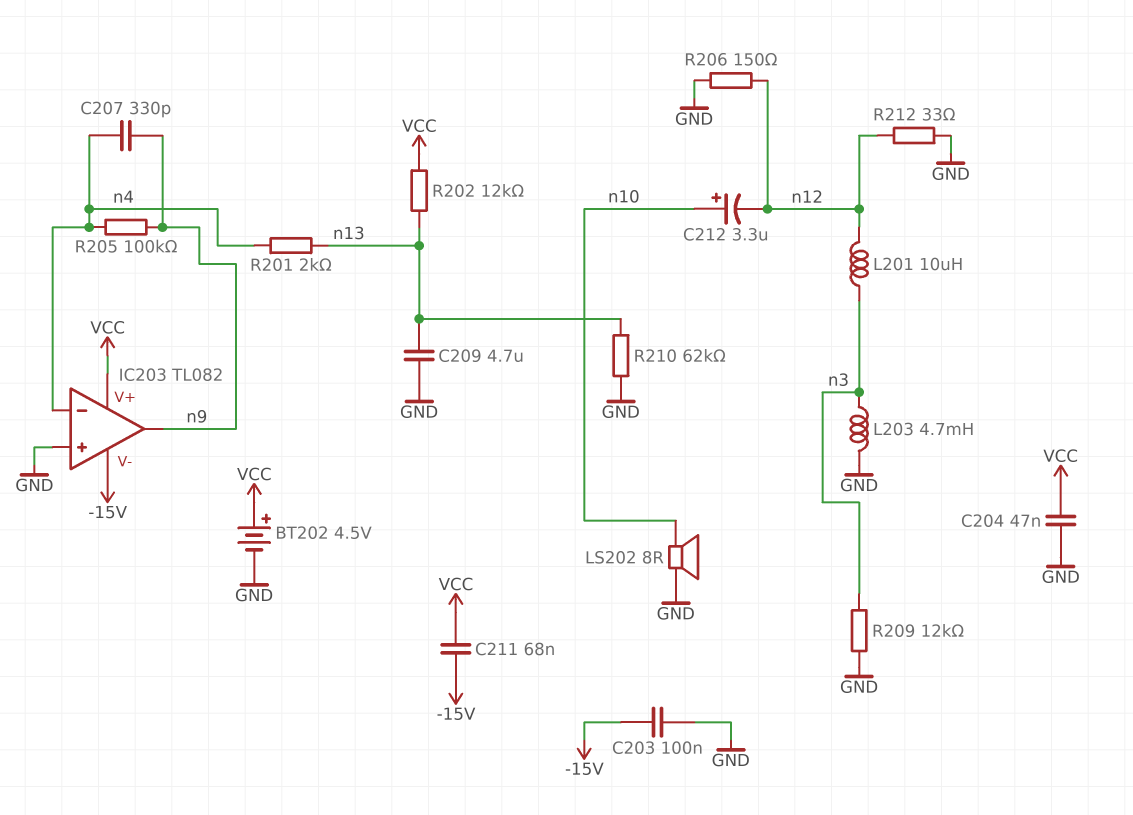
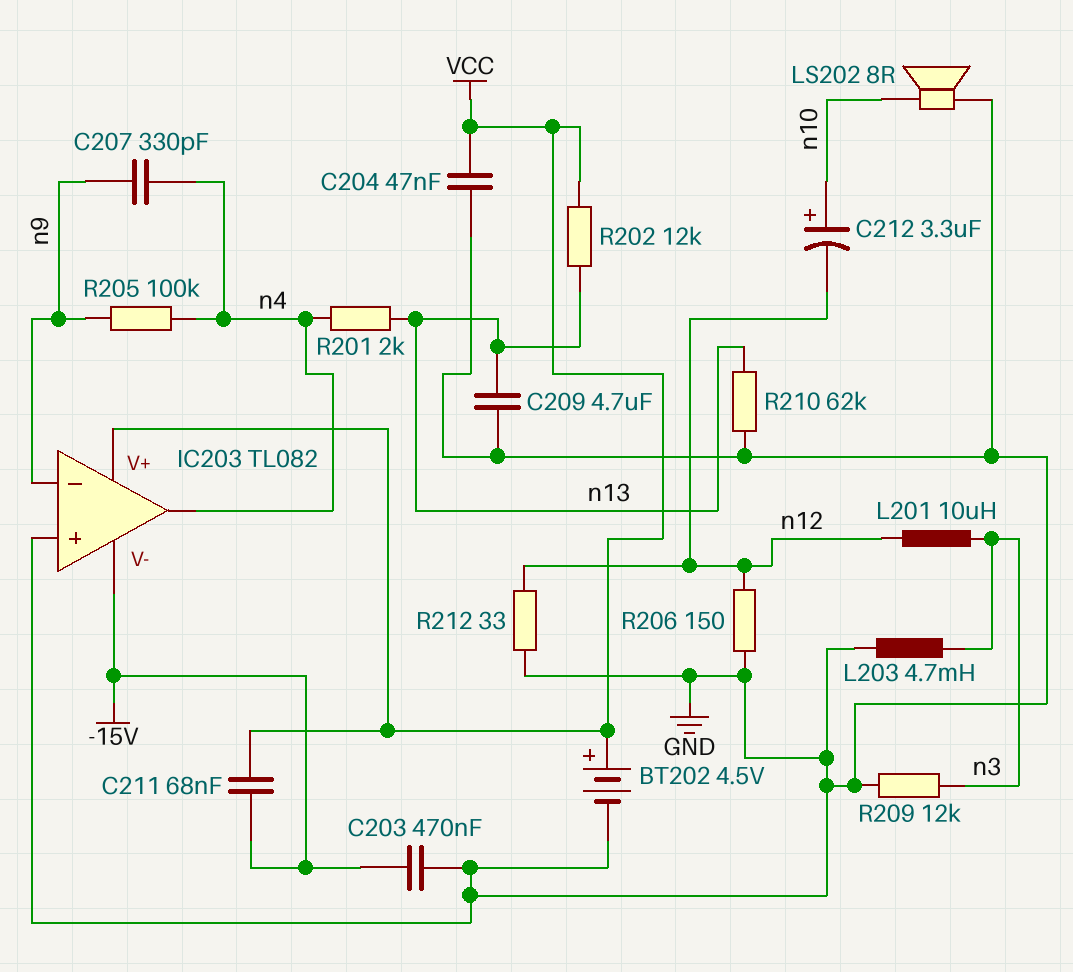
C203: 100nF (-15V, GND) -> 470nF (-15V, GND)
IC203 pin in-: n4 -> n9
IC203 pin out: n9 -> n4

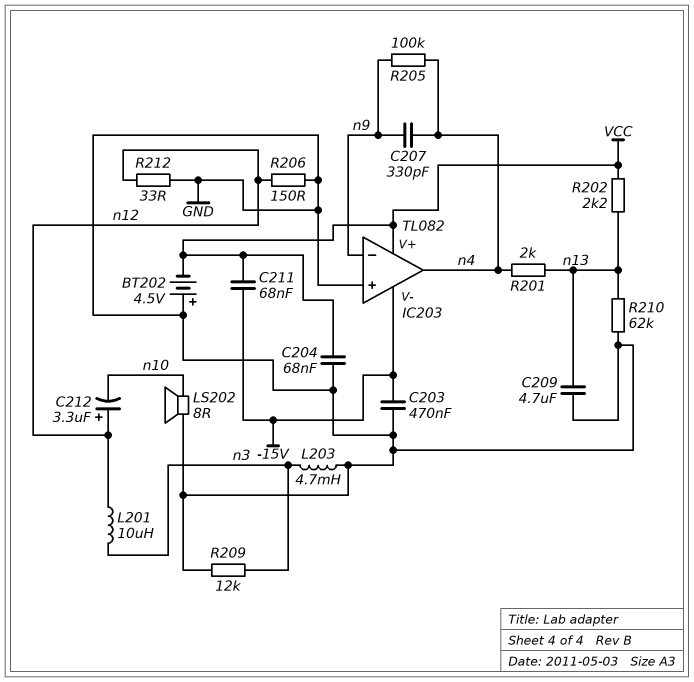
BT202: 4.5V (plus VCC, minus GND) -> 4.5V (plus GND, minus VCC)
C204: 47nF (GND, VCC) -> 68nF (GND, VCC)
C212: 3.3uF (plus n10, minus n12) -> 3.3uF (plus n12, minus n10)
R202: 12k (VCC, n13) -> 2.2k (VCC, n13)

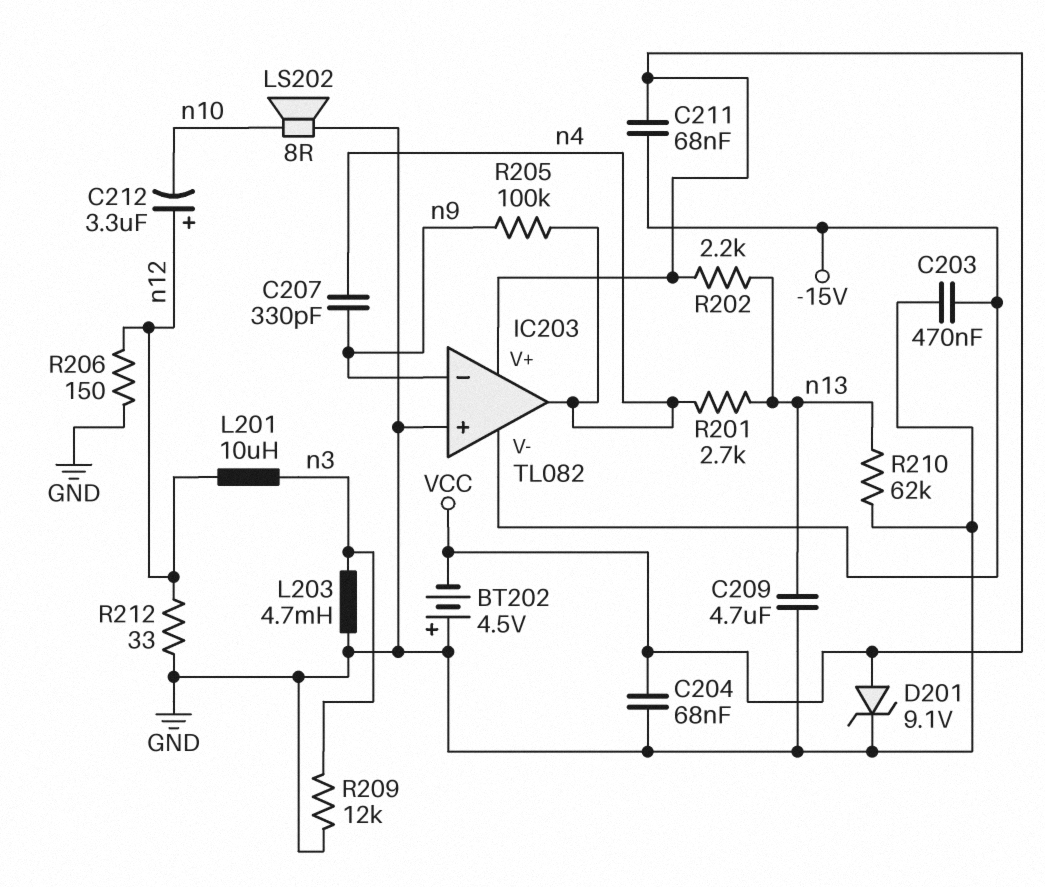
D201: none -> zener 9.1V (A VCC, K GND)
R201: 2k (n4, n13) -> 2.7k (n4, n13)

